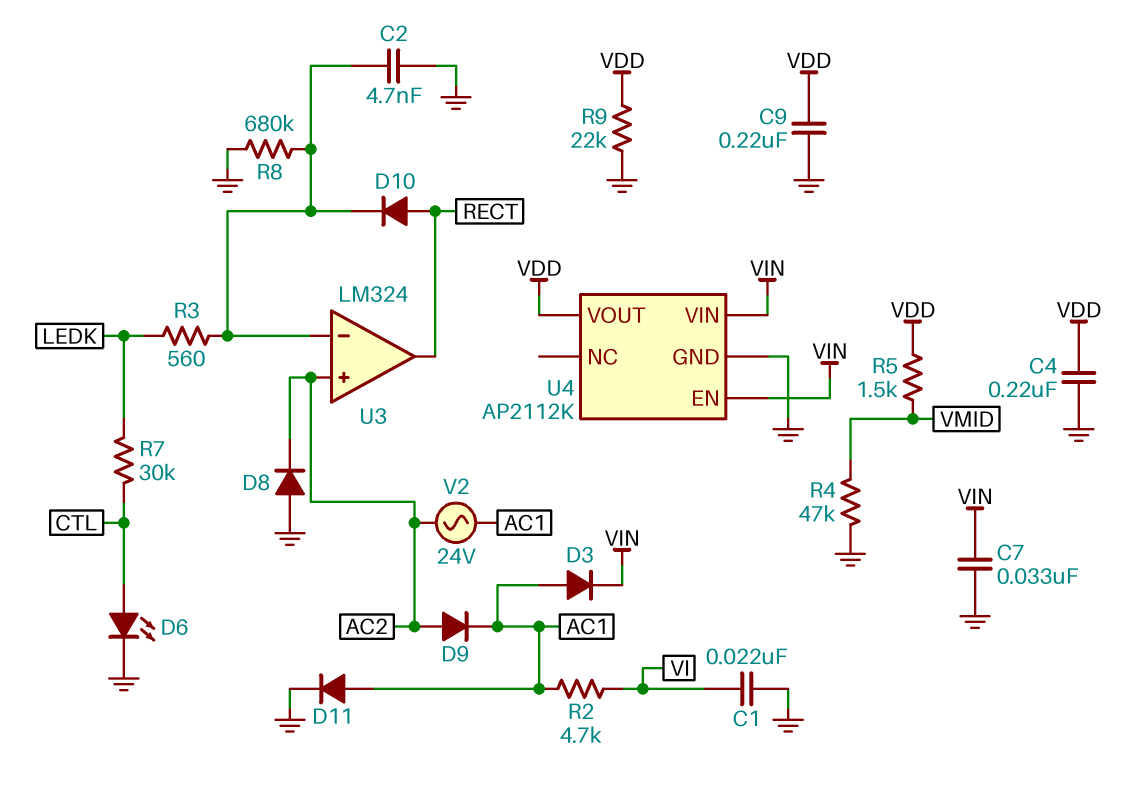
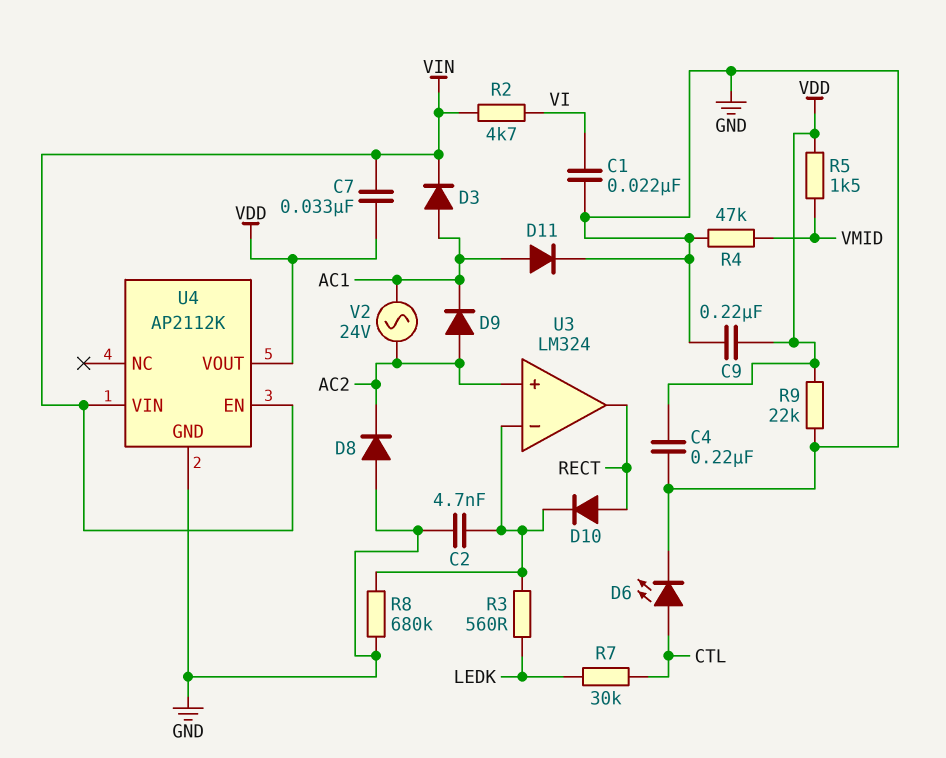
C7: 33nF (GND, VIN) -> 33nF (VDD, VIN)
R2: 4.7k (AC1, VI) -> 4.7k (VI, VIN)

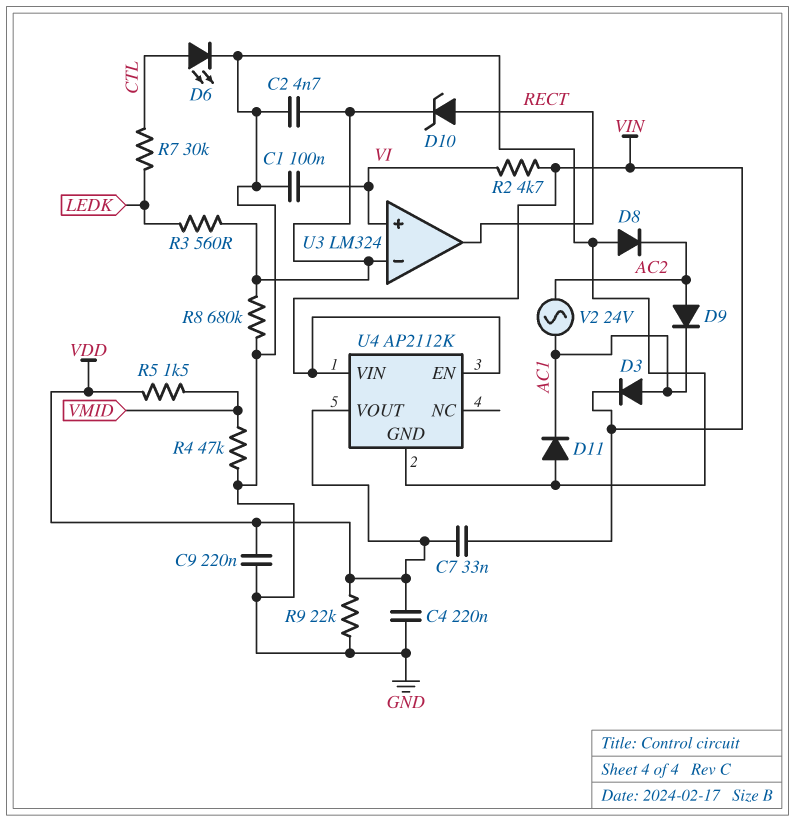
C1: 22nF (GND, VI) -> 100nF (GND, VI)
D10: diode (A RECT, K U3/in-) -> zener (A RECT, K U3/in-)
D11: diode (A AC1, K GND) -> diode (A GND, K AC1)
U3 pin in+: AC2 -> VI

